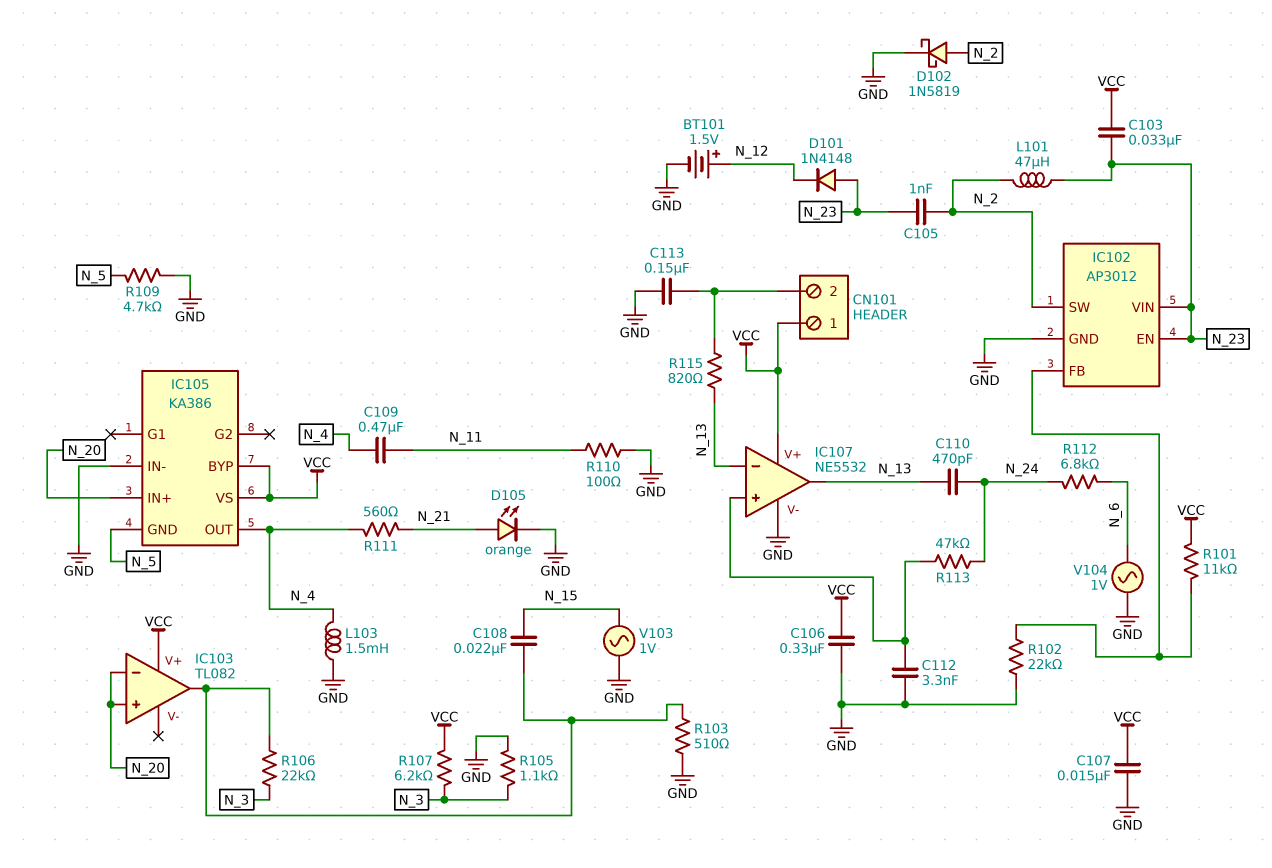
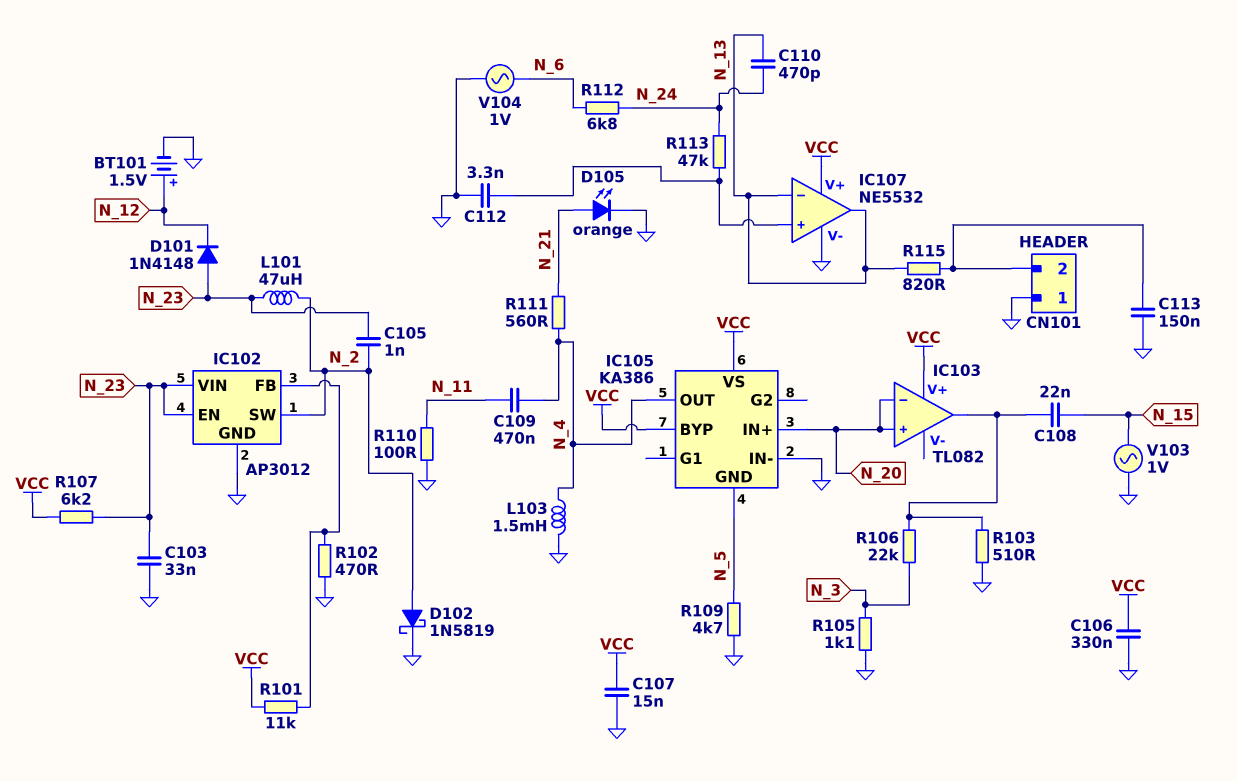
C103: 33nF (N_23, VCC) -> 33nF (GND, N_23)
CN101 pin 1: VCC -> GND
R102: 22k (GND, IC102/FB) -> 470 (GND, IC102/FB)
R107: 6.2k (N_3, VCC) -> 6.2k (N_23, VCC)

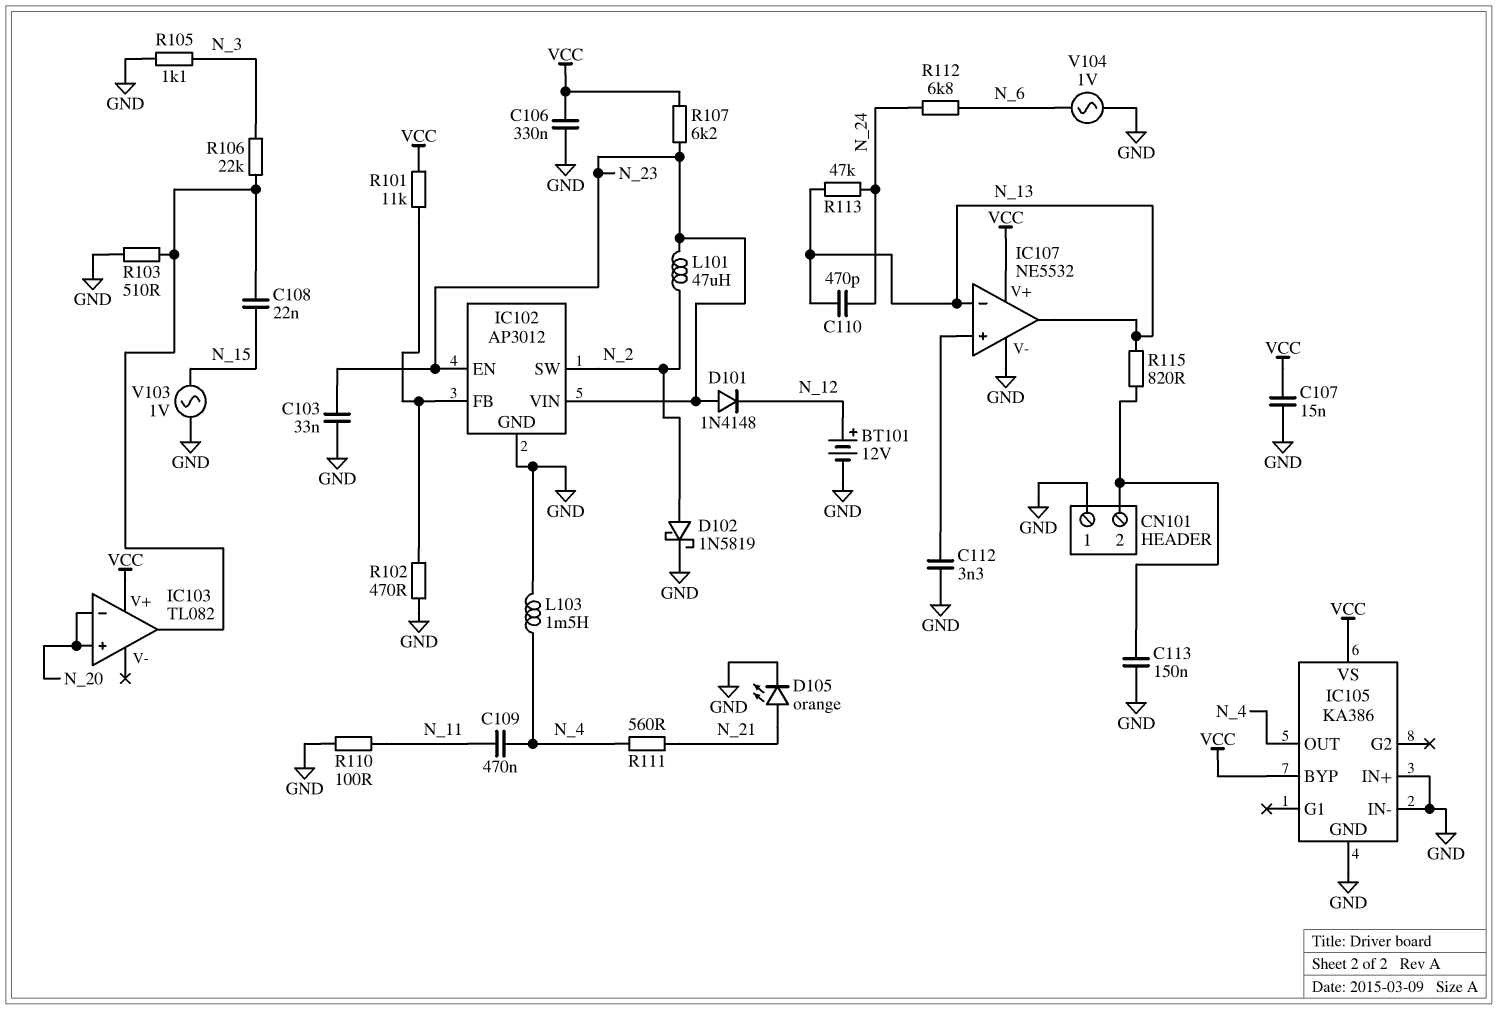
BT101: 1.5V (plus N_12, minus GND) -> 12V (plus N_12, minus GND)
C105: 1nF (N_2, N_23) -> none
IC105 pin GND: N_5 -> GND
IC105 pin IN+: N_20 -> GND
R109: 4.7k (GND, N_5) -> none
R113: 47k (IC107/in+, N_24) -> 47k (N_13, N_24)

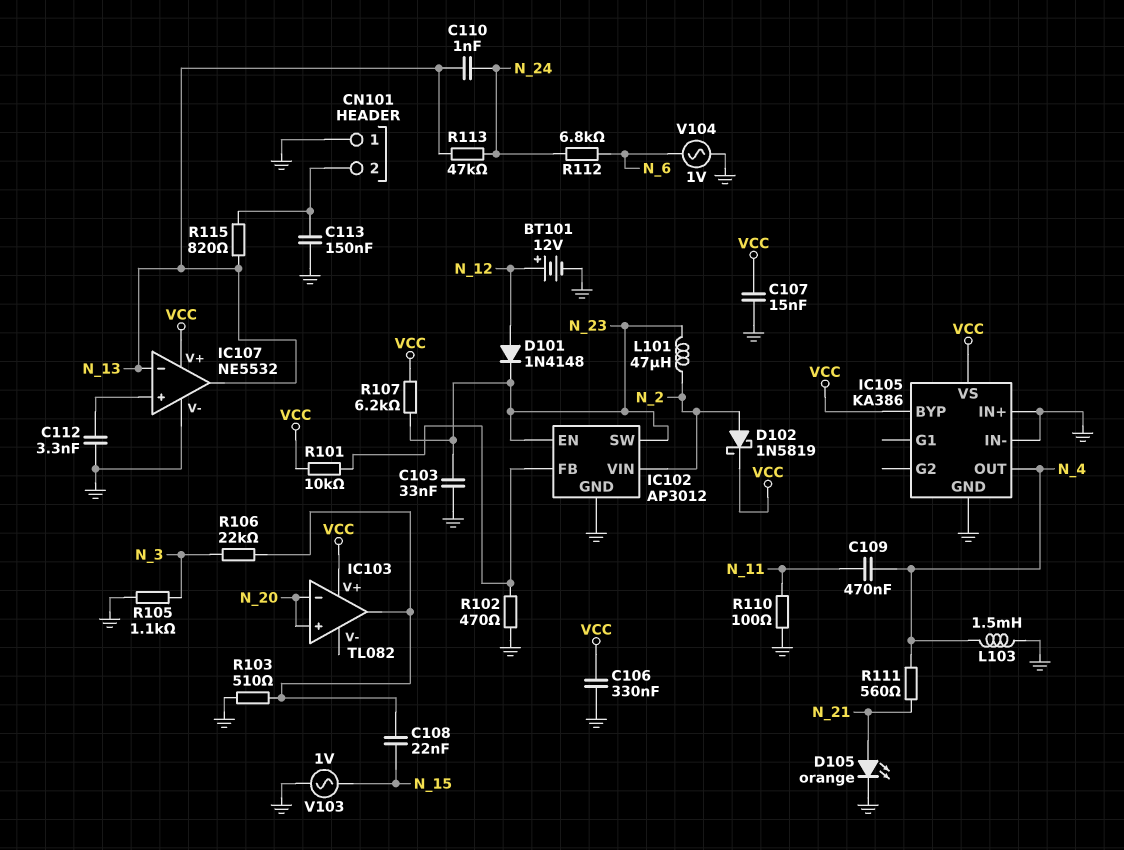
C110: 470pF (N_13, N_24) -> 1nF (N_13, N_24)
D101: diode 1N4148 (A N_23, K N_12) -> diode 1N4148 (A N_12, K N_23)
D102: schottky 1N5819 (A N_2, K GND) -> schottky 1N5819 (A N_2, K VCC)
IC102 pin SW: N_2 -> N_23
IC102 pin VIN: N_23 -> N_2
R101: 11k (IC102/FB, VCC) -> 10k (IC102/FB, VCC)

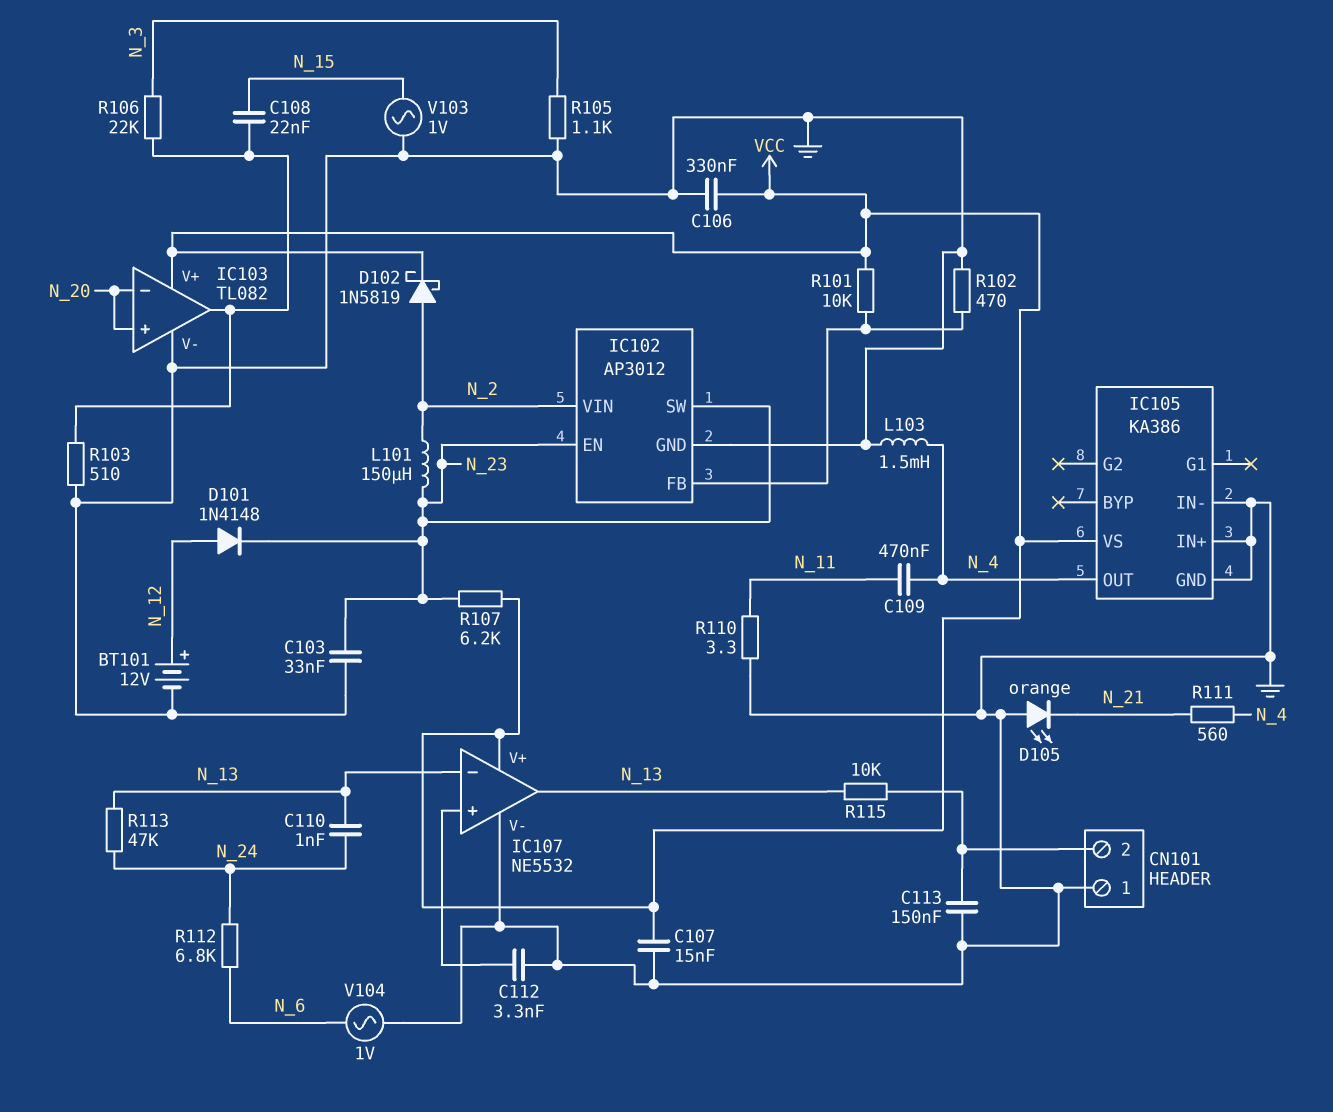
D105: LED orange (A N_21, K GND) -> LED orange (A GND, K N_21)
IC103 pin V-: none -> GND
IC105 pin BYP: VCC -> none
L101: 47uH (N_2, N_23) -> 150uH (N_2, N_23)
R110: 100 (GND, N_11) -> 3.3 (GND, N_11)
R115: 820 (CN101/2, N_13) -> 10k (CN101/2, N_13)

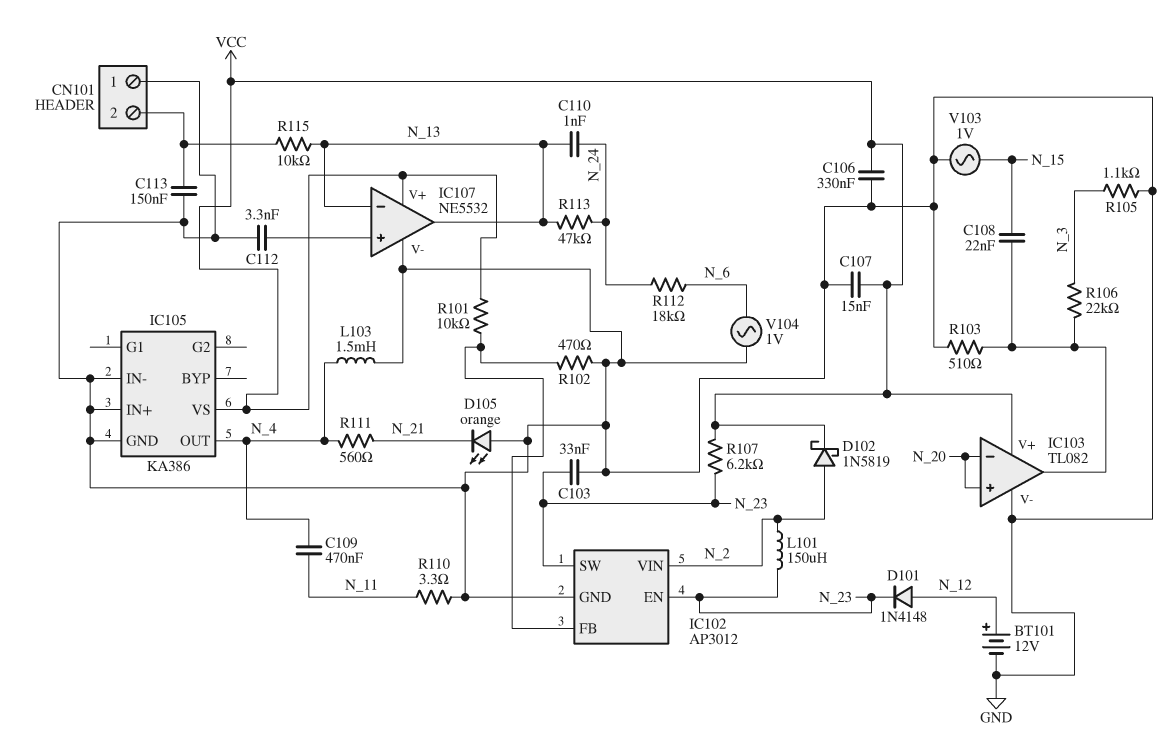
R112: 6.8k (N_6, N_24) -> 18k (N_6, N_24)

